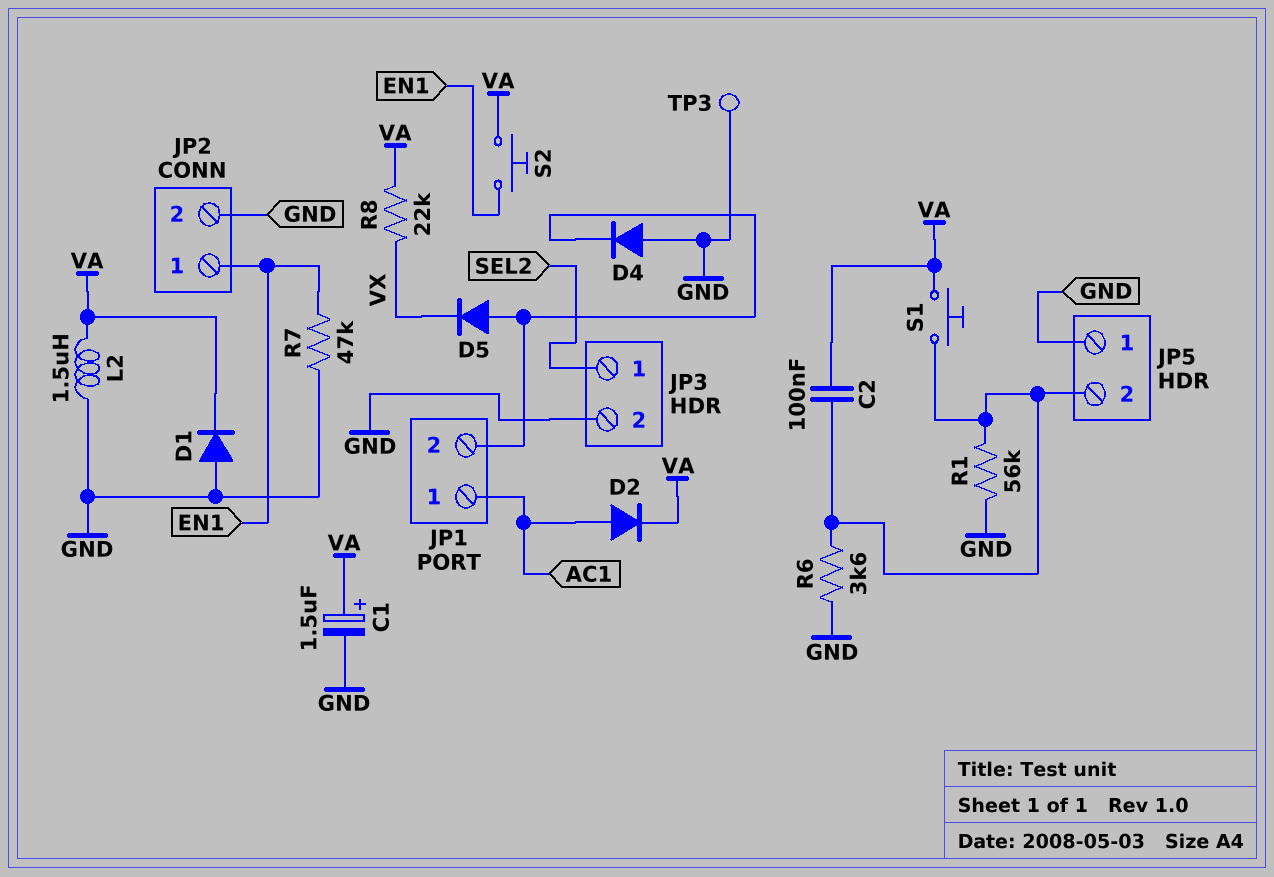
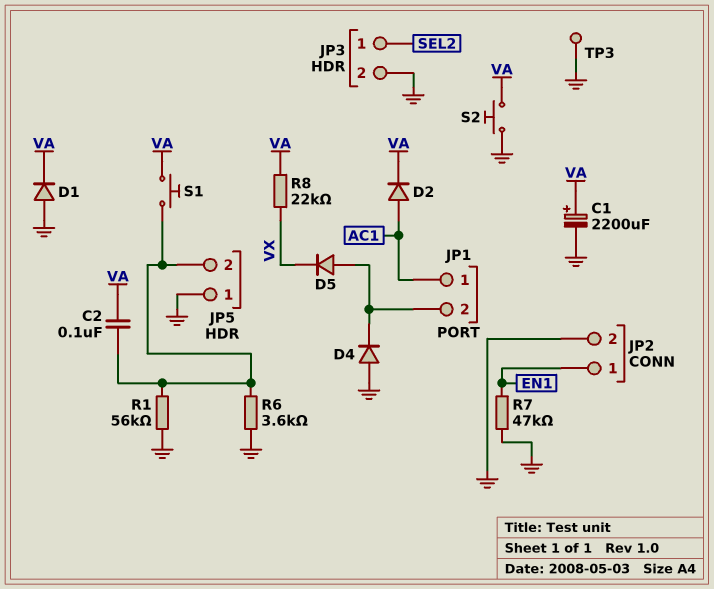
C1: 1.5uF (plus VA, minus GND) -> 2200uF (plus VA, minus GND)
L2: 1.5uH (GND, VA) -> none
S2: button (EN1, VA) -> button (GND, VA)

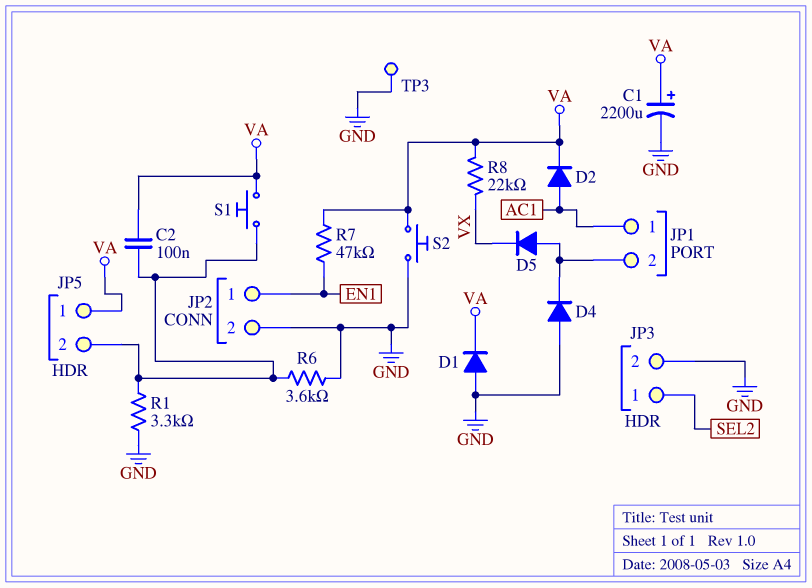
JP5 pin 1: GND -> VA
R1: 56k (GND, JP5/2) -> 3.3k (GND, JP5/2)
R7: 47k (EN1, GND) -> 47k (EN1, VA)

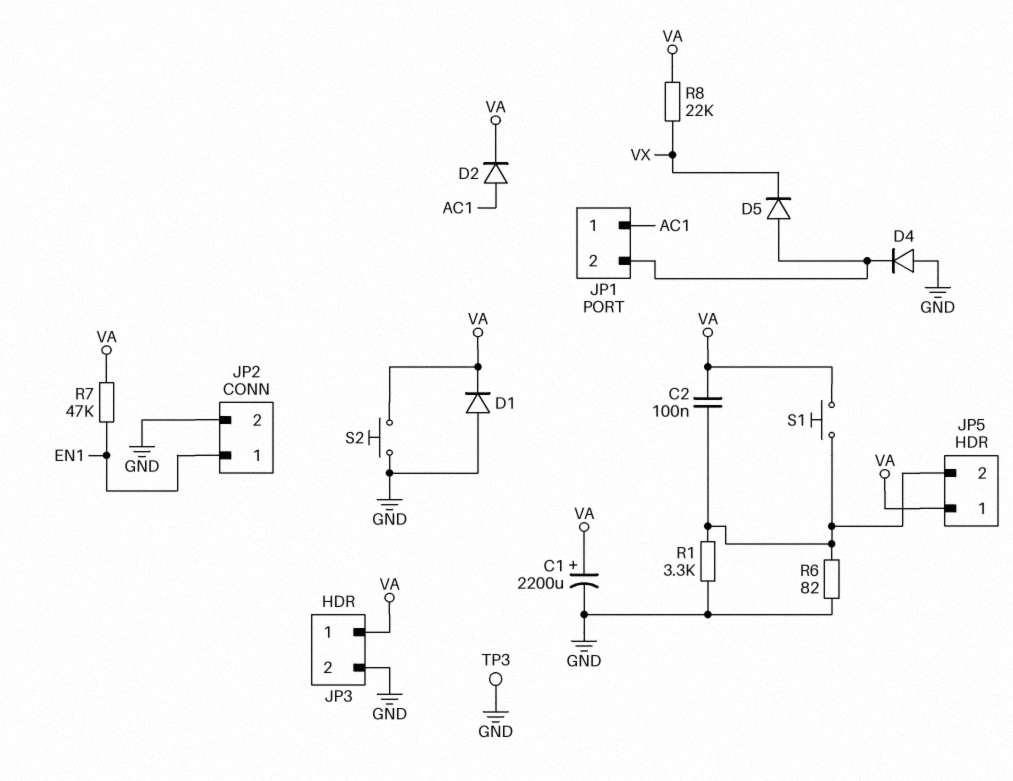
JP3 pin 1: SEL2 -> VA
R6: 3.6k (GND, JP5/2) -> 82 (GND, JP5/2)

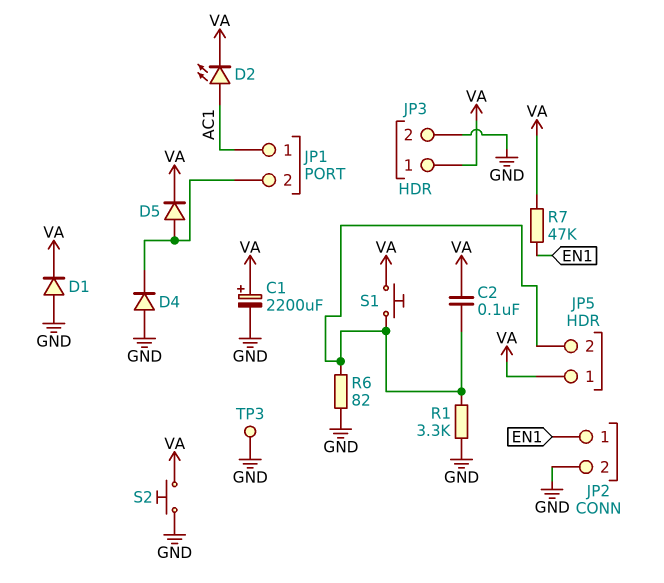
D2: diode (A AC1, K VA) -> LED (A AC1, K VA)
D5: diode (A JP1/2, K VX) -> diode (A JP1/2, K VA)
R8: 22k (VA, VX) -> none

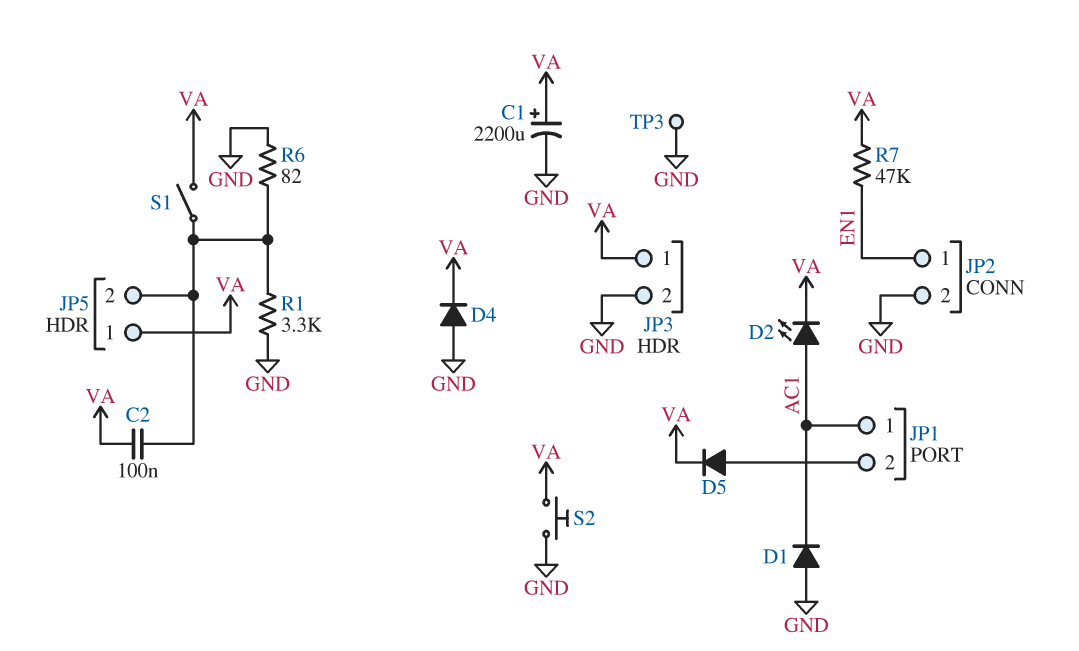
D1: diode (A GND, K VA) -> diode (A GND, K AC1)
D4: diode (A GND, K JP1/2) -> diode (A GND, K VA)
S1: button (JP5/2, VA) -> switch (JP5/2, VA)

